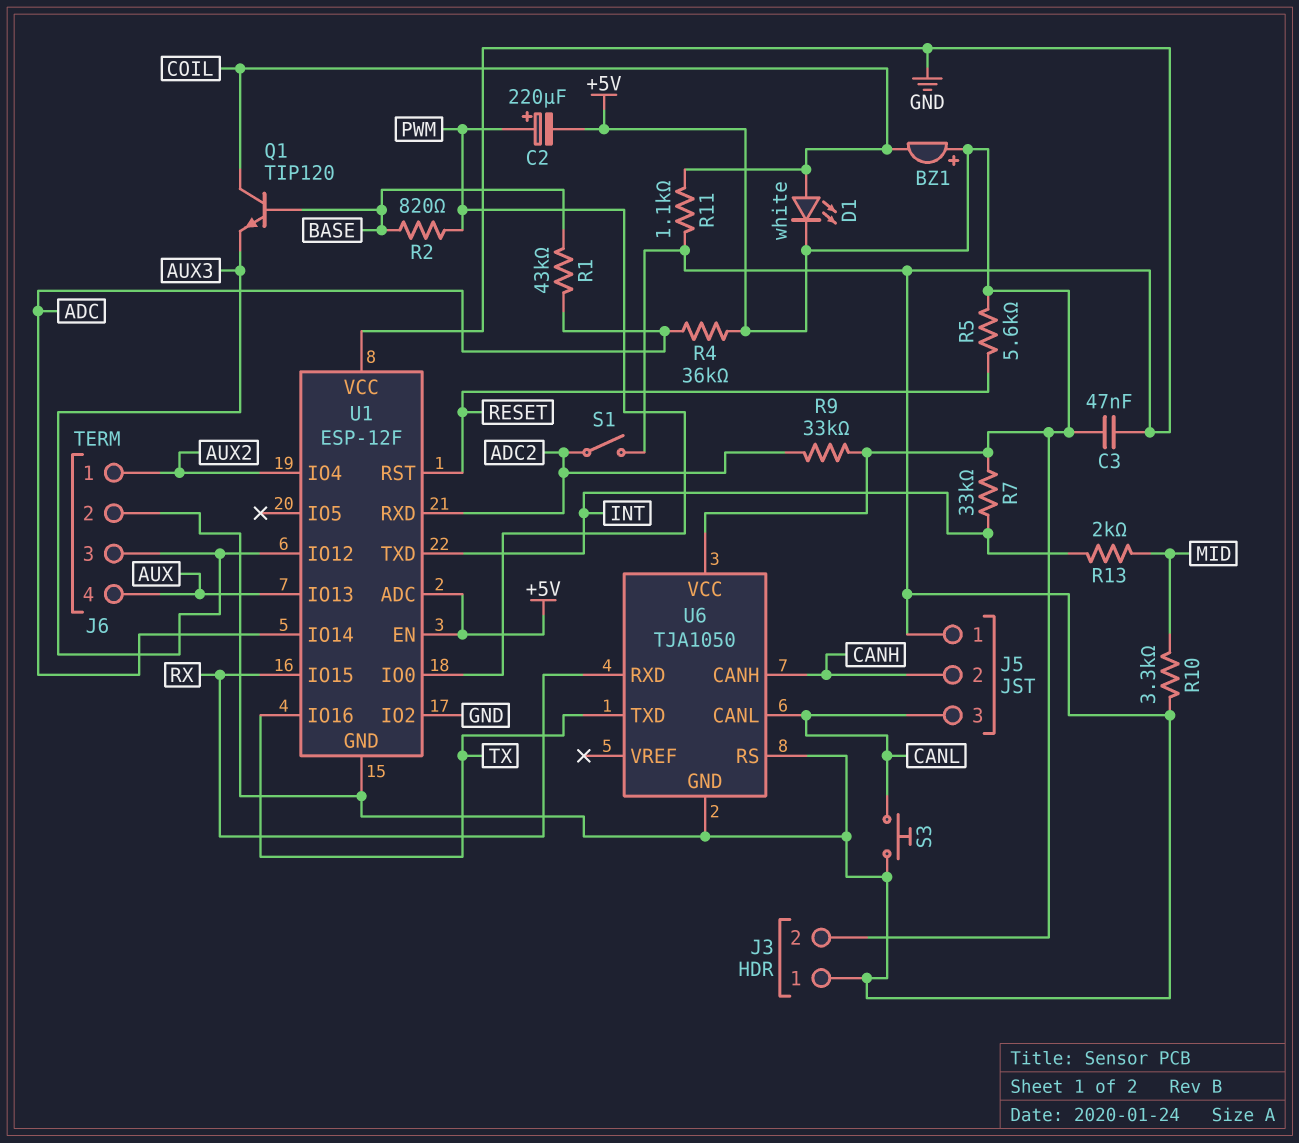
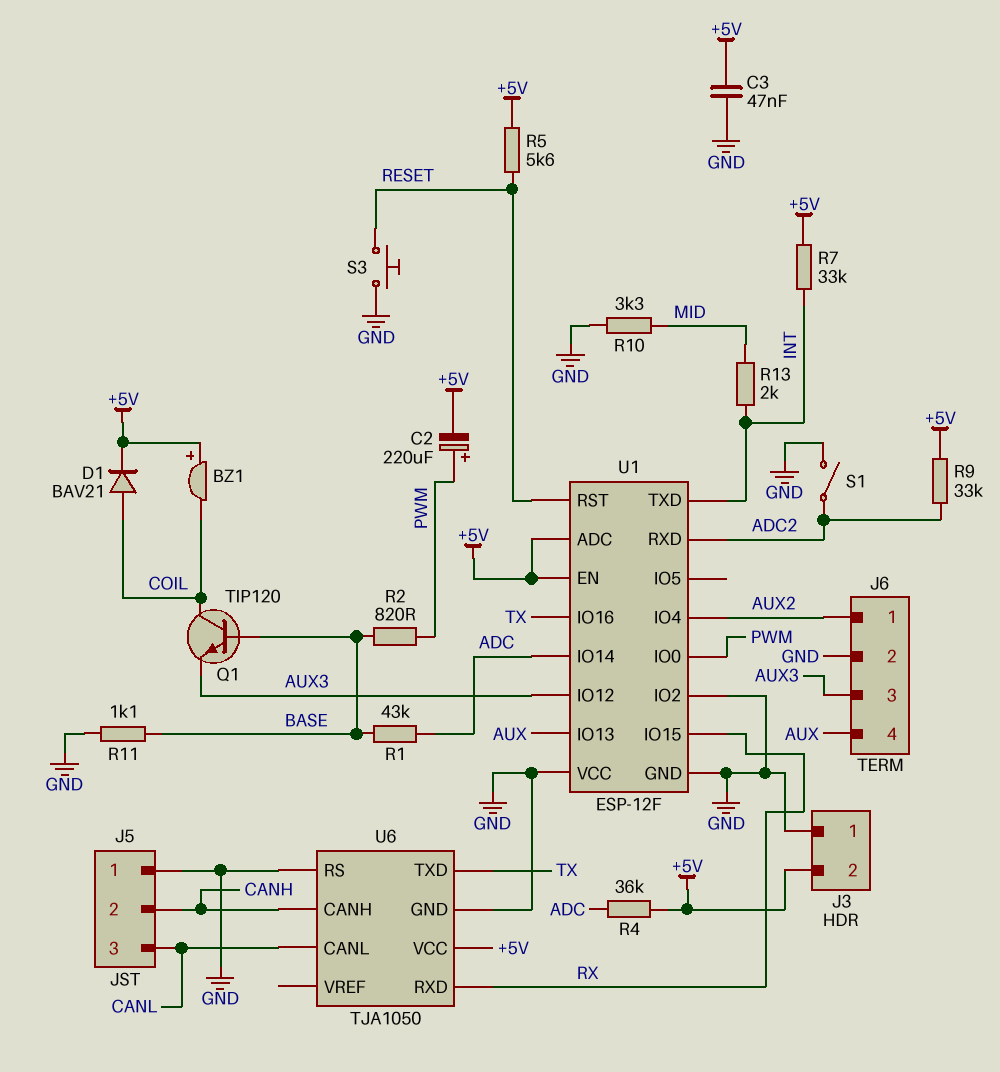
D1: LED white (A COIL, K +5V) -> diode BAV21 (A COIL, K +5V)
R11: 1.1k (COIL, GND) -> 1.1k (BASE, GND)
S3: button (CANL, GND) -> button (GND, RESET)

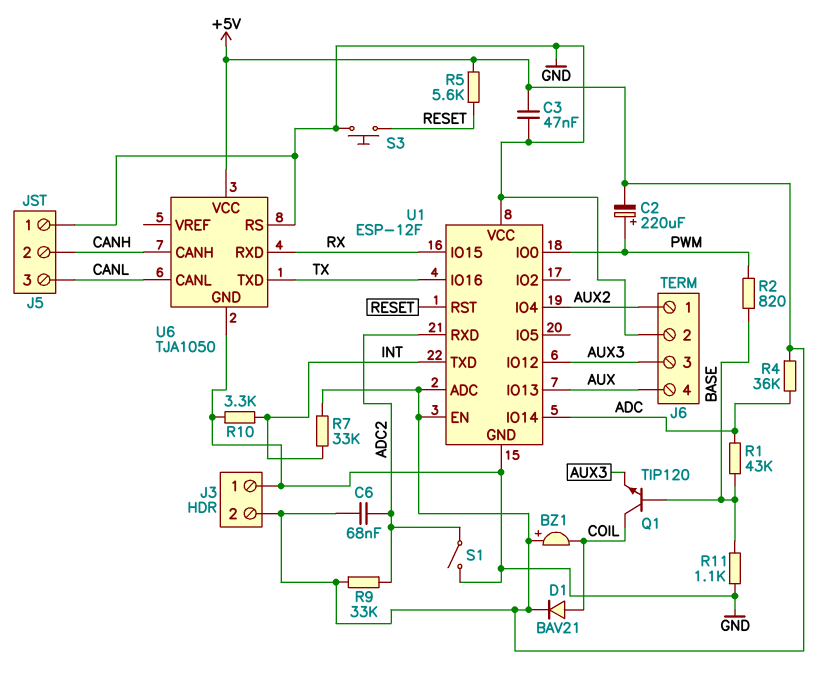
C6: none -> 68nF (+5V, ADC2)
R10: 3.3k (GND, MID) -> 3.3k (GND, INT)
R13: 2k (INT, MID) -> none
U1 pin IO2: GND -> none

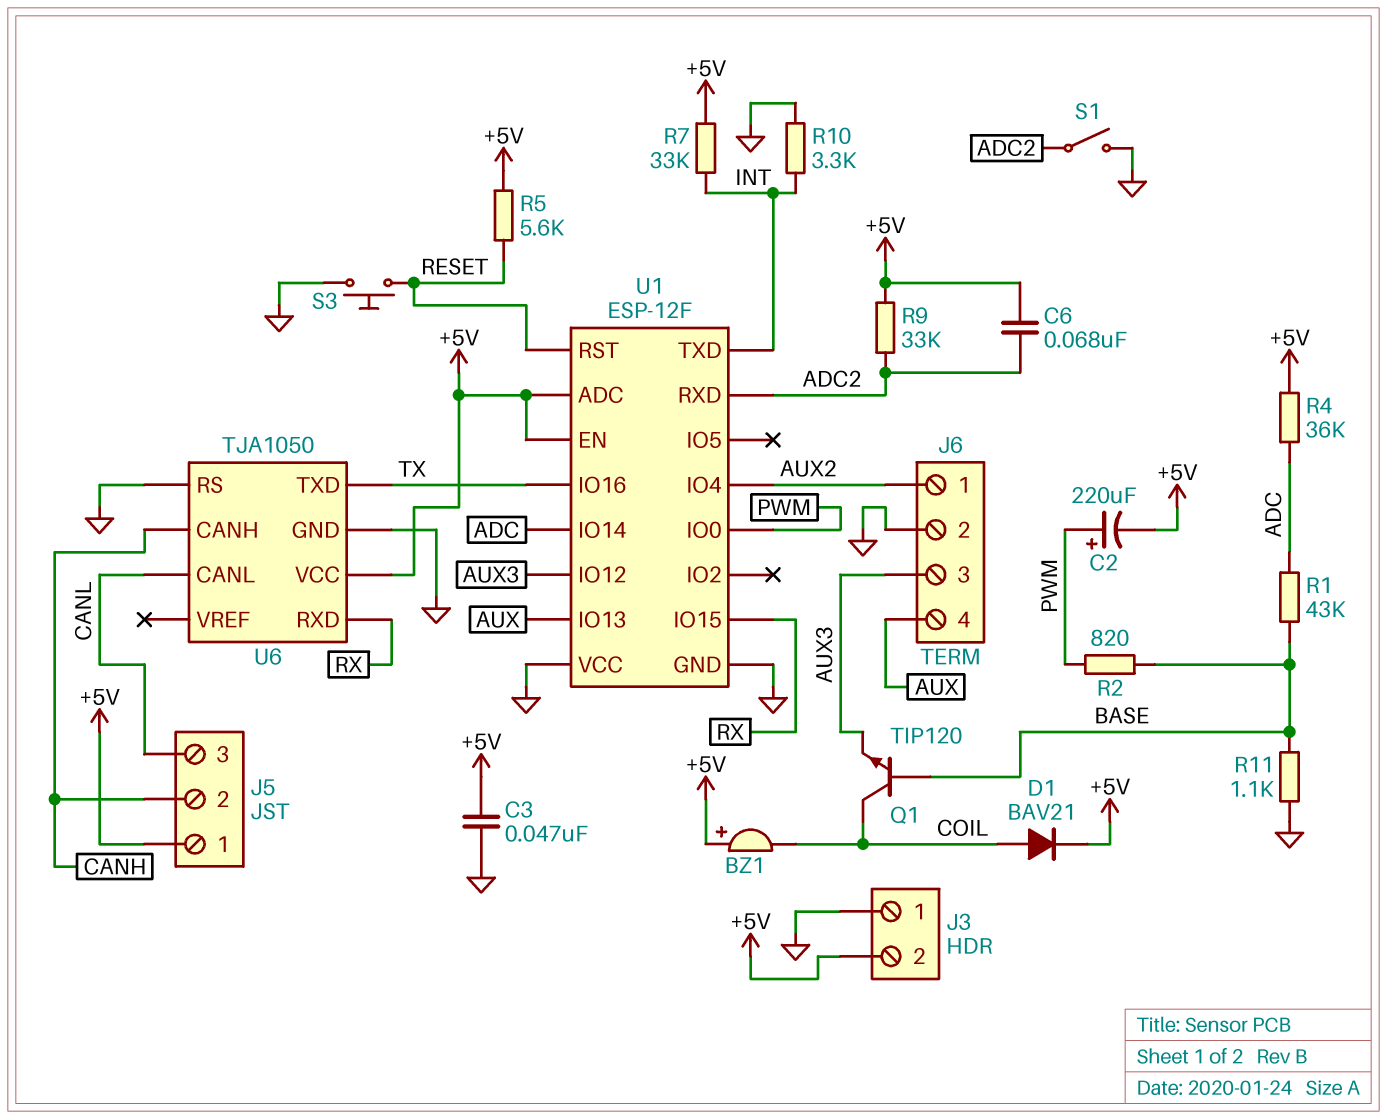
J5 pin 1: GND -> +5V

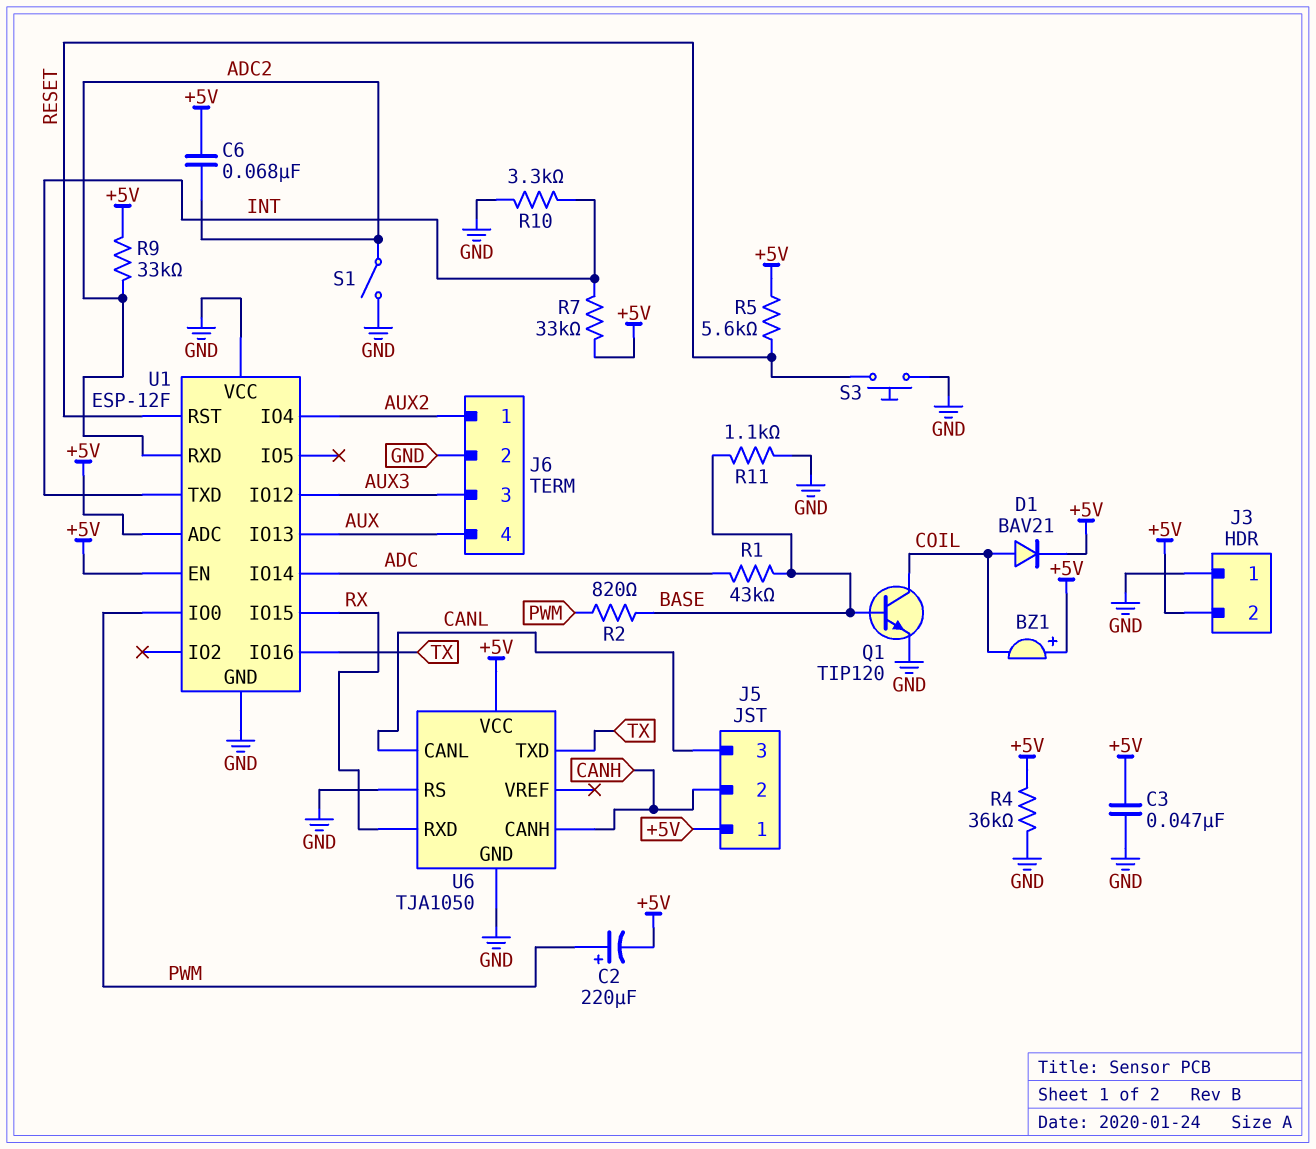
Q1: NPN TIP120 (B BASE, C COIL, E AUX3) -> NPN TIP120 (B BASE, C COIL, E GND)
R4: 36k (+5V, ADC) -> 36k (+5V, GND)

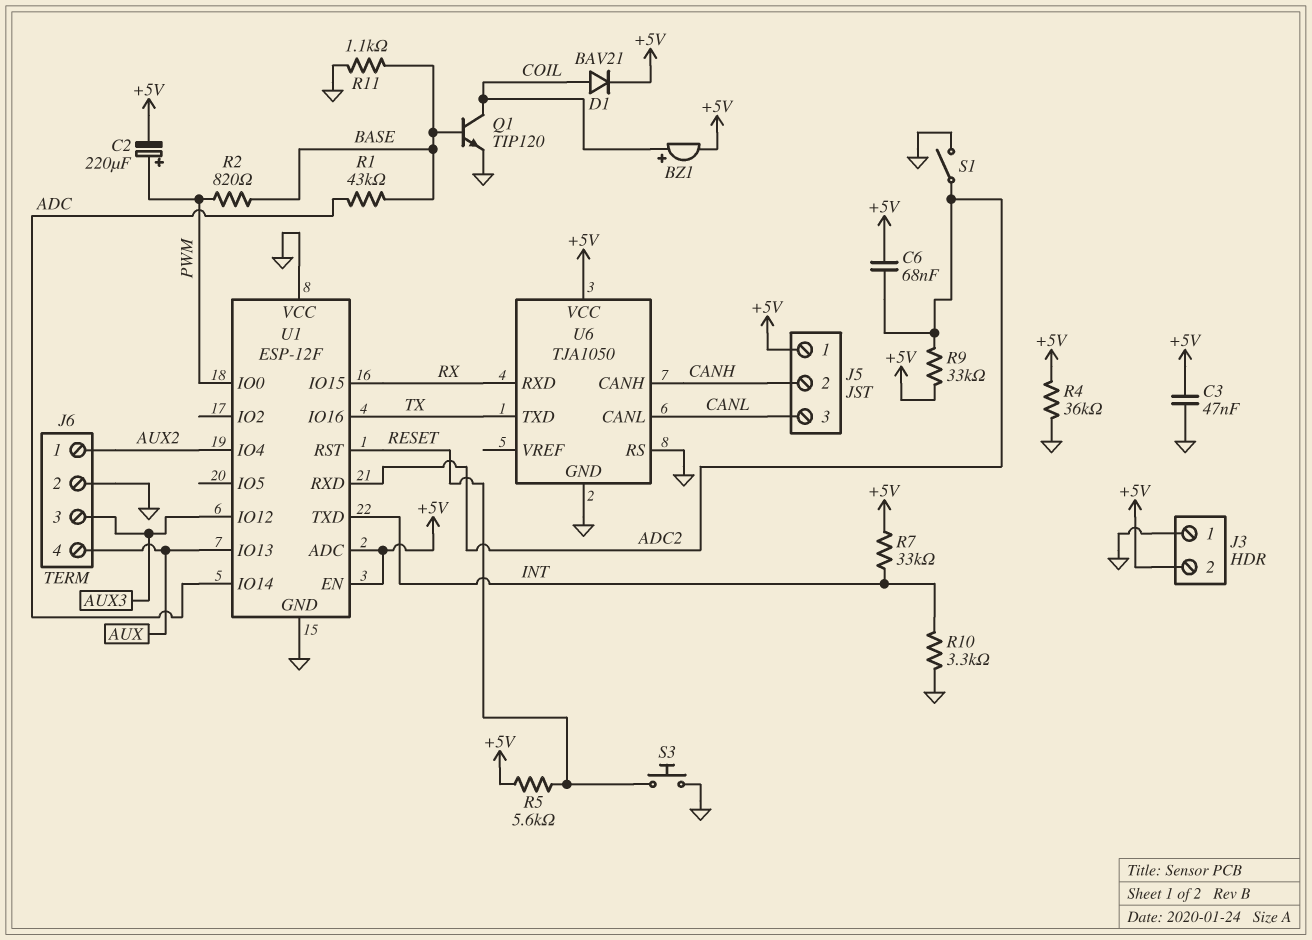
BZ1: buzzer (plus +5V, minus COIL) -> buzzer (plus COIL, minus +5V)

